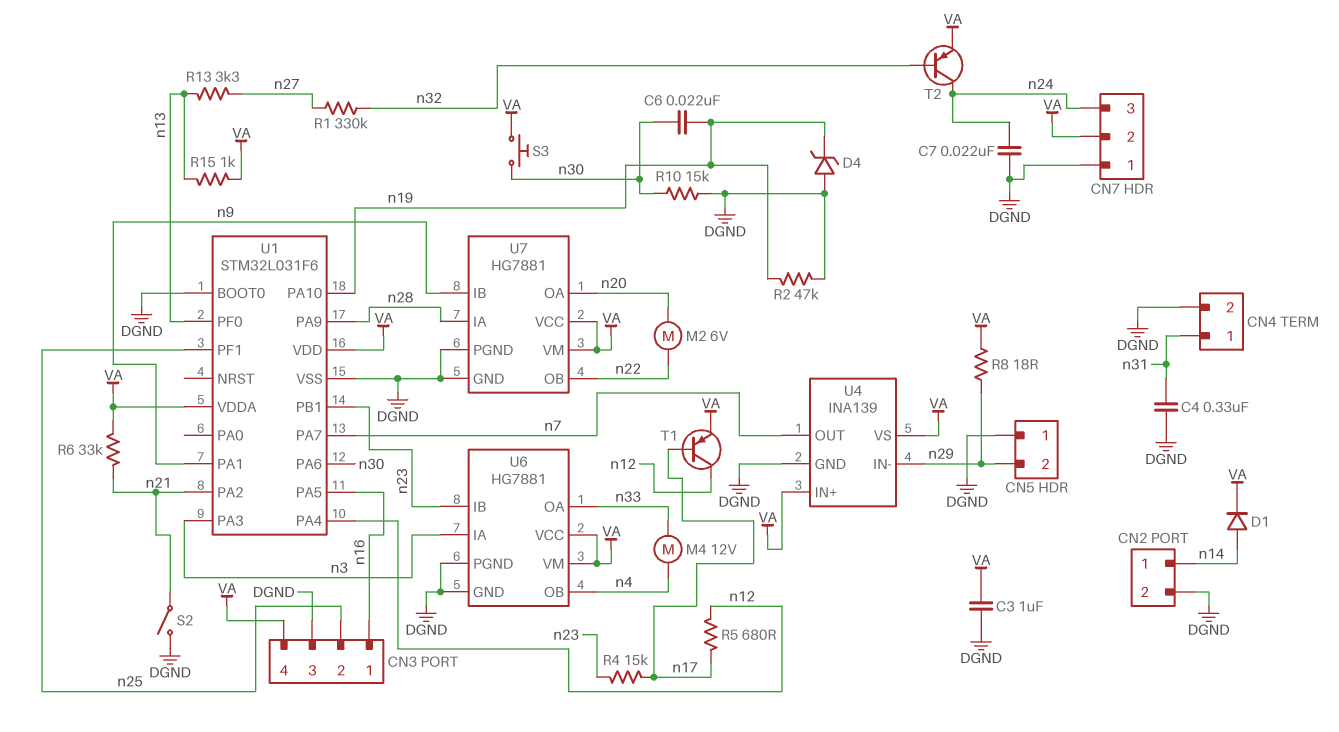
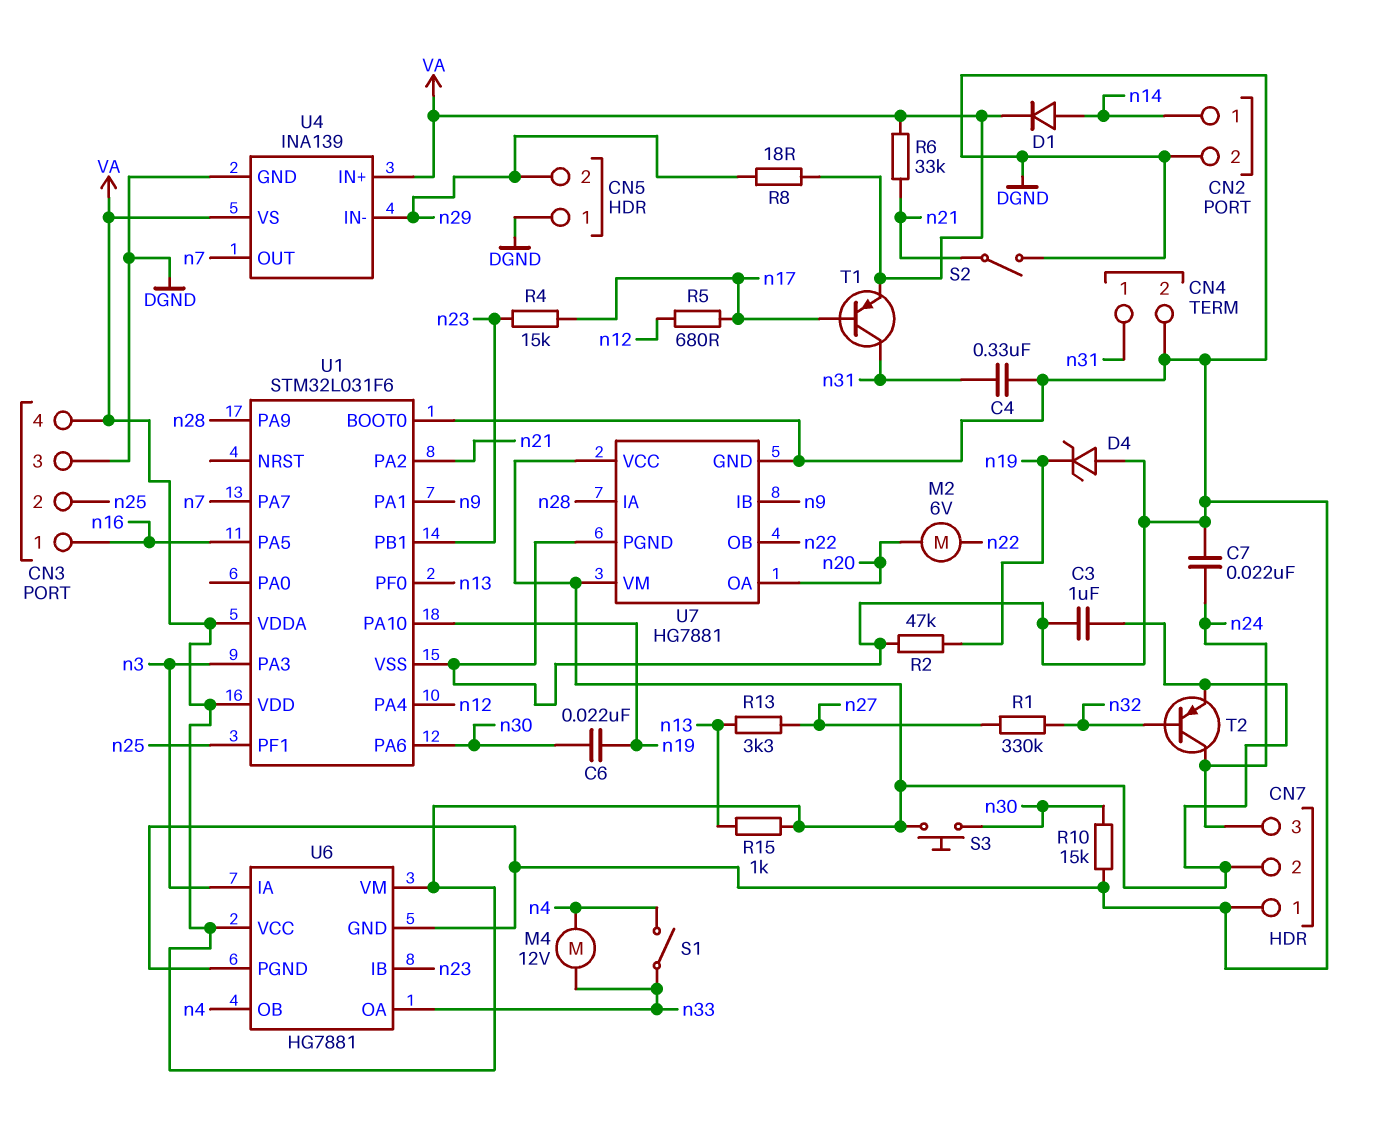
S1: none -> switch (n4, n33)
T1: PNP (B n17, C n12, E VA) -> PNP (B n17, C n31, E VA)

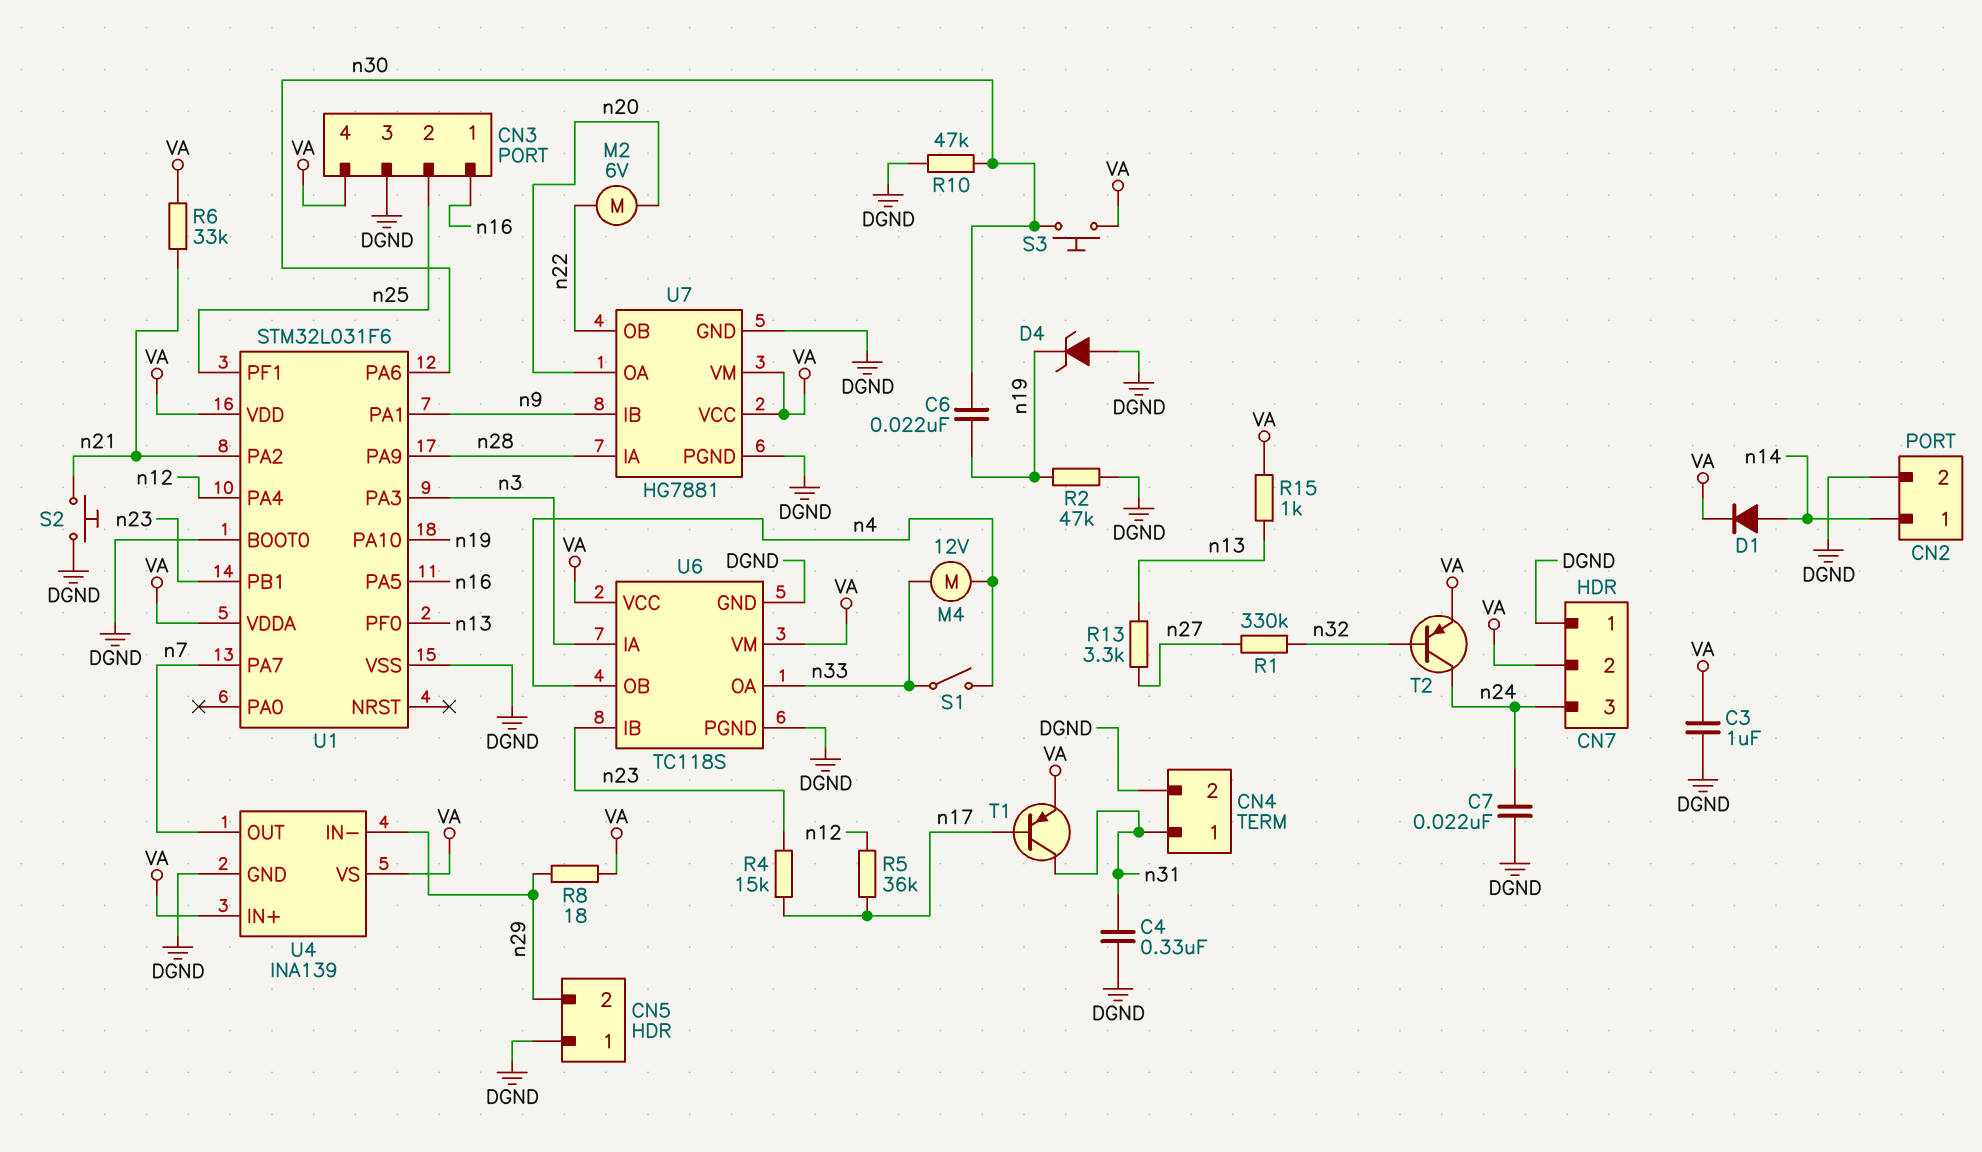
R5: 680 (n12, n17) -> 36k (n12, n17)
R10: 15k (DGND, n30) -> 47k (DGND, n30)
S2: switch (DGND, n21) -> button (DGND, n21)
U6: HG7881 -> TC118S

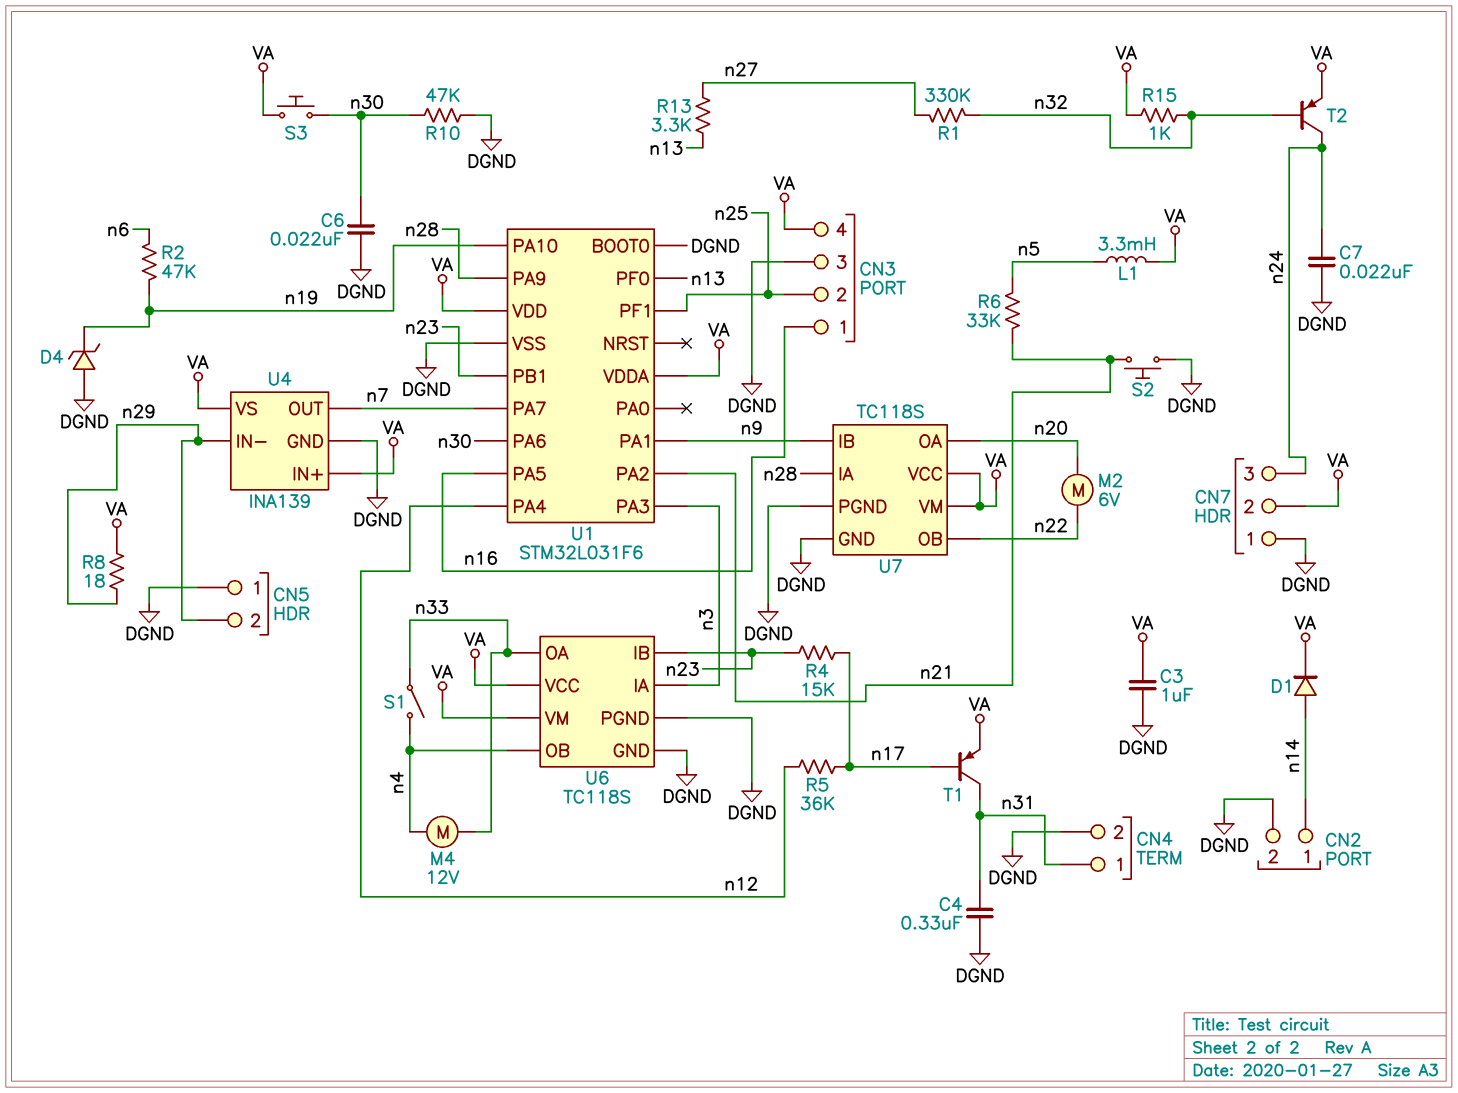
C6: 22nF (n19, n30) -> 22nF (DGND, n30)
L1: none -> 3.3mH (VA, n5)
R2: 47k (DGND, n19) -> 47k (n6, n19)
R6: 33k (VA, n21) -> 33k (n5, n21)
R15: 1k (VA, n13) -> 1k (VA, n32)
U7: HG7881 -> TC118S

